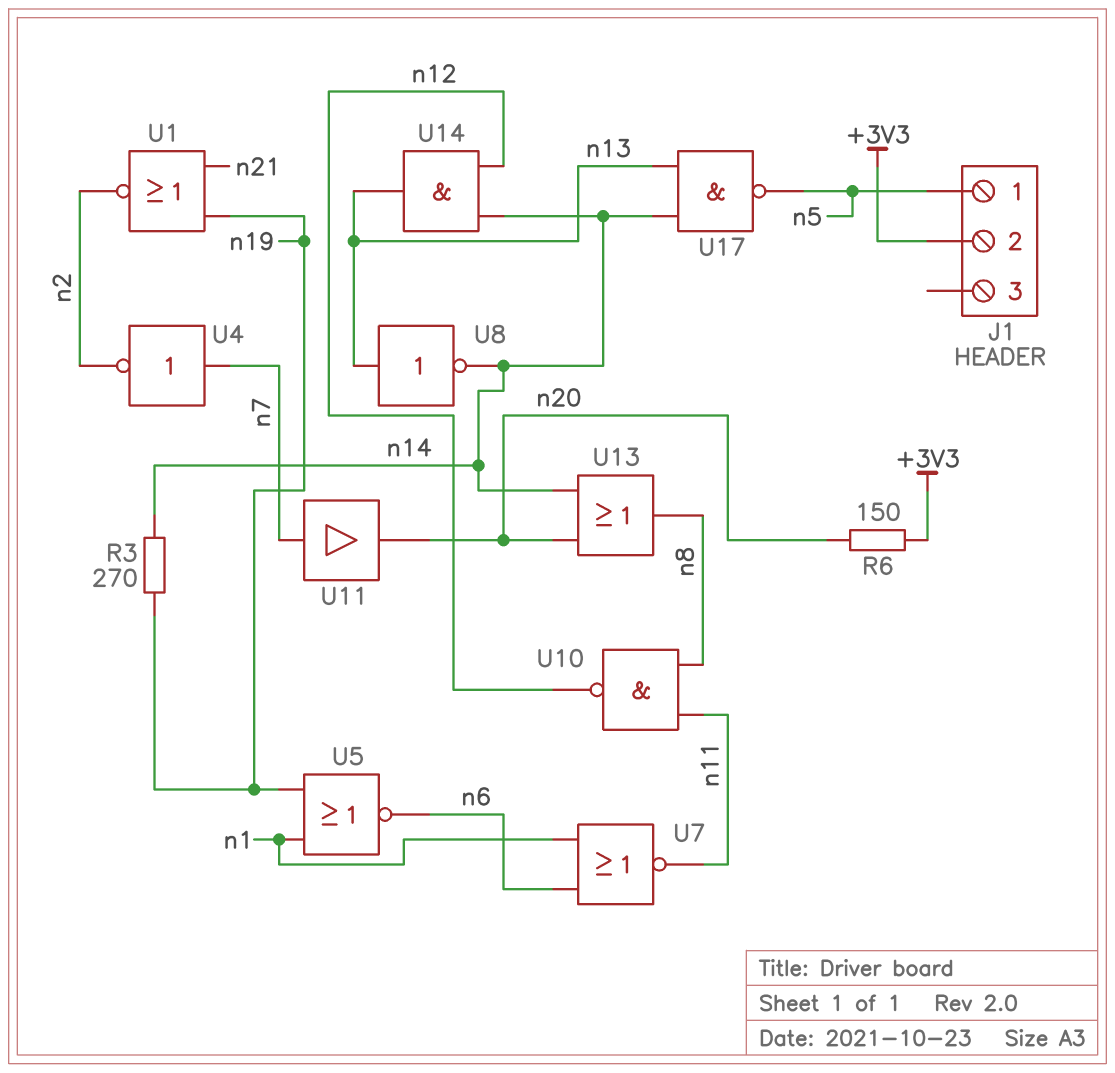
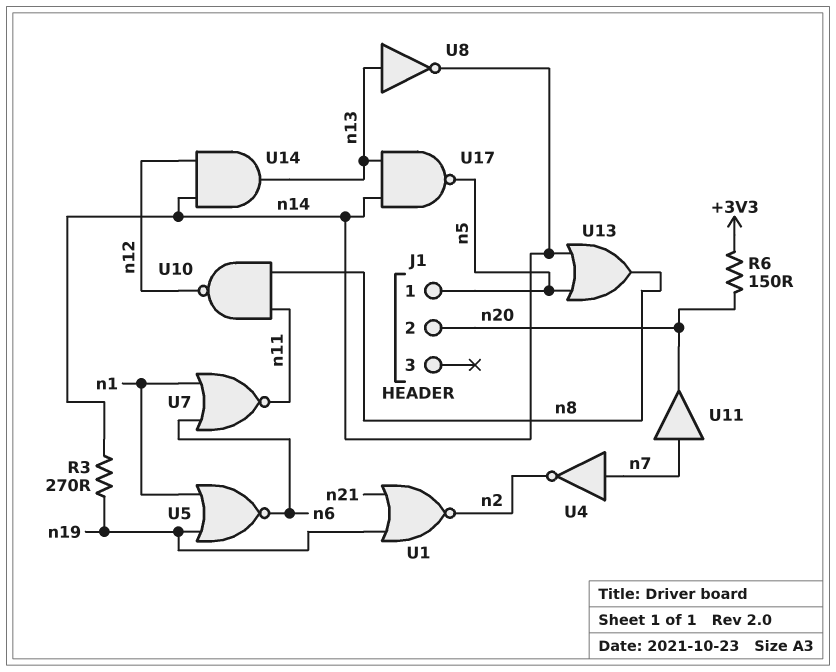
J1 pin 2: +3V3 -> n20
U13: OR (in n14, in n20, out n8) -> OR (in n5, in n14, out n8)

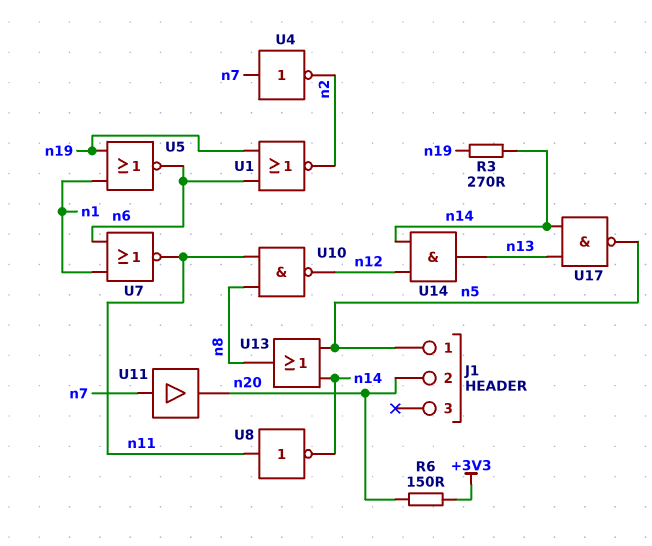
U1: NOR (in n19, in n21, out n2) -> NOR (in n6, in n19, out n2)
U8: NOT (in n13, out n14) -> NOT (in n11, out n14)

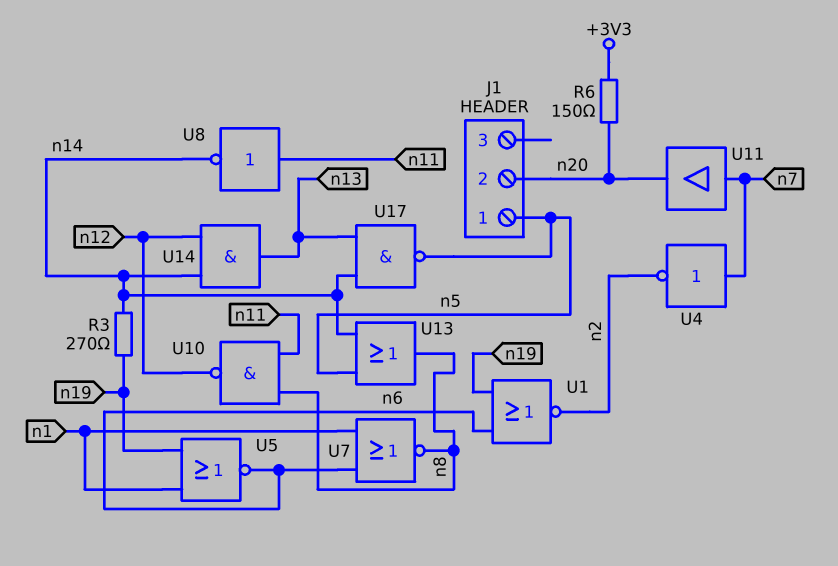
U7: NOR (in n1, in n6, out n11) -> NOR (in n1, in n6, out n8)

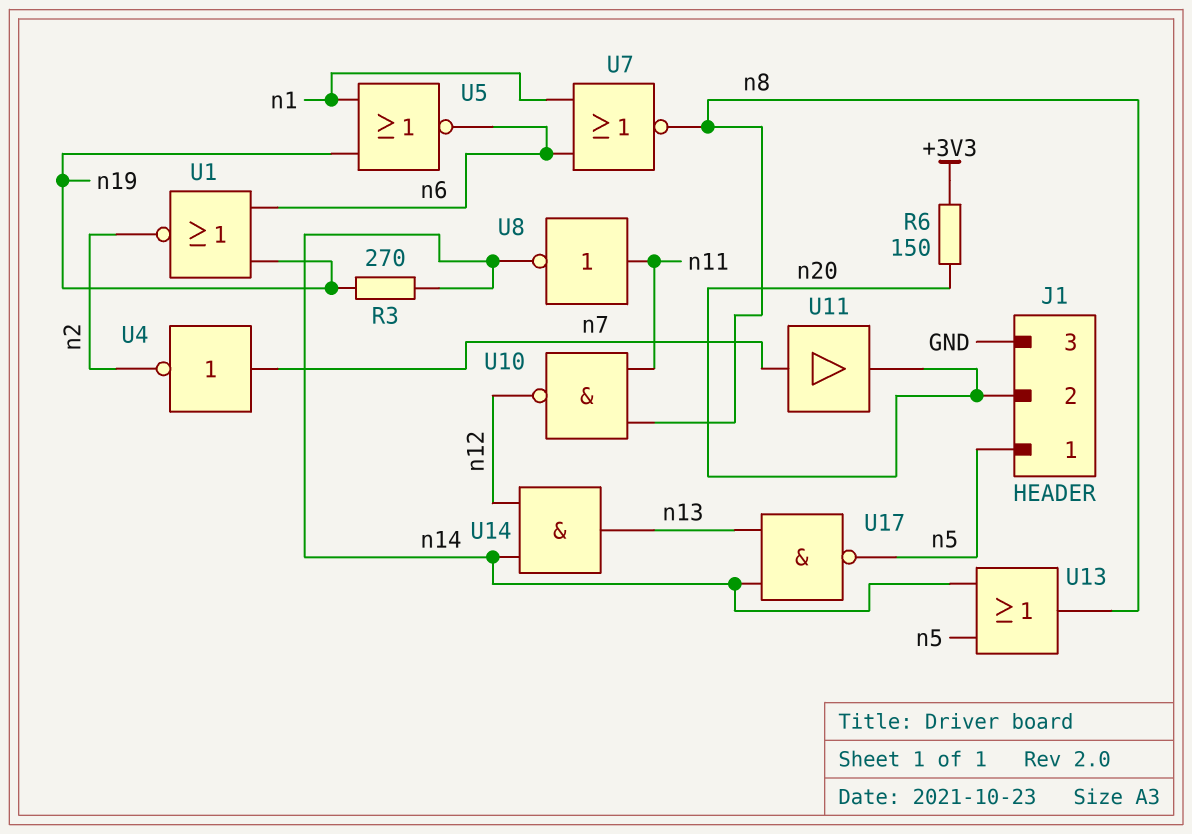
J1 pin 3: none -> GND

